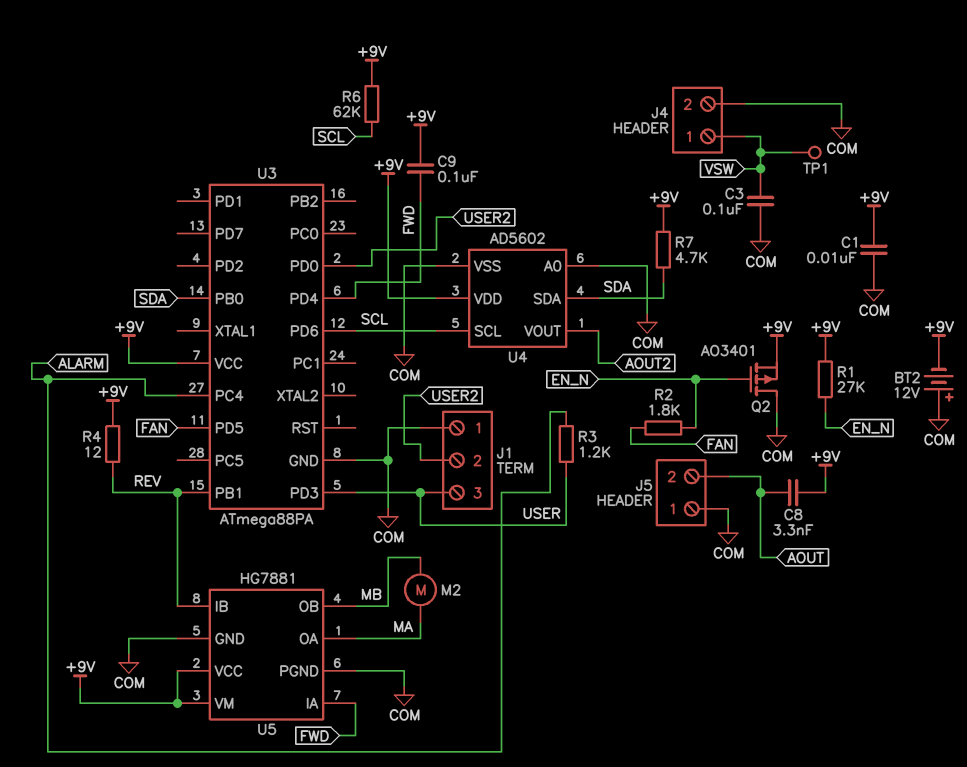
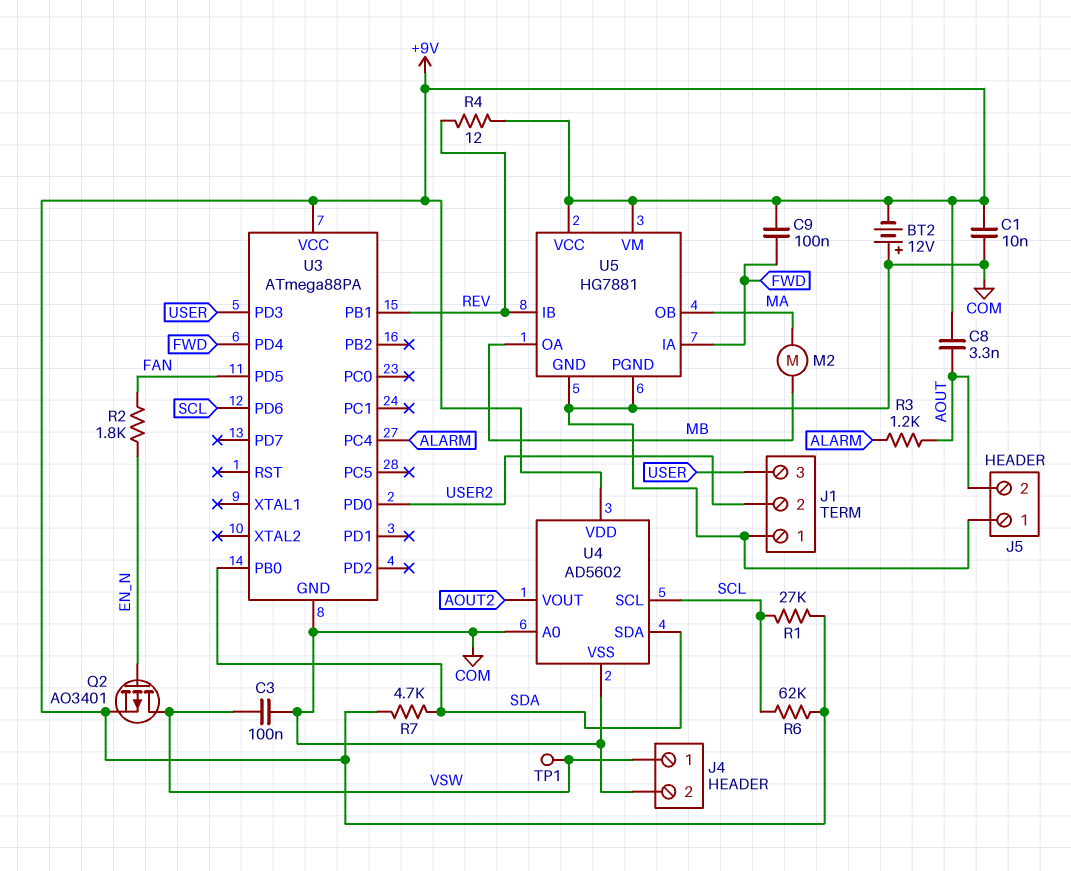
Q2: PMOS AO3401 (G EN_N, D COM, S +9V) -> PMOS AO3401 (G EN_N, D VSW, S +9V)
R1: 27k (+9V, EN_N) -> 27k (+9V, SCL)
R3: 1.2k (ALARM, USER) -> 1.2k (ALARM, AOUT)
U5 pin OA: MA -> MB
U5 pin OB: MB -> MA

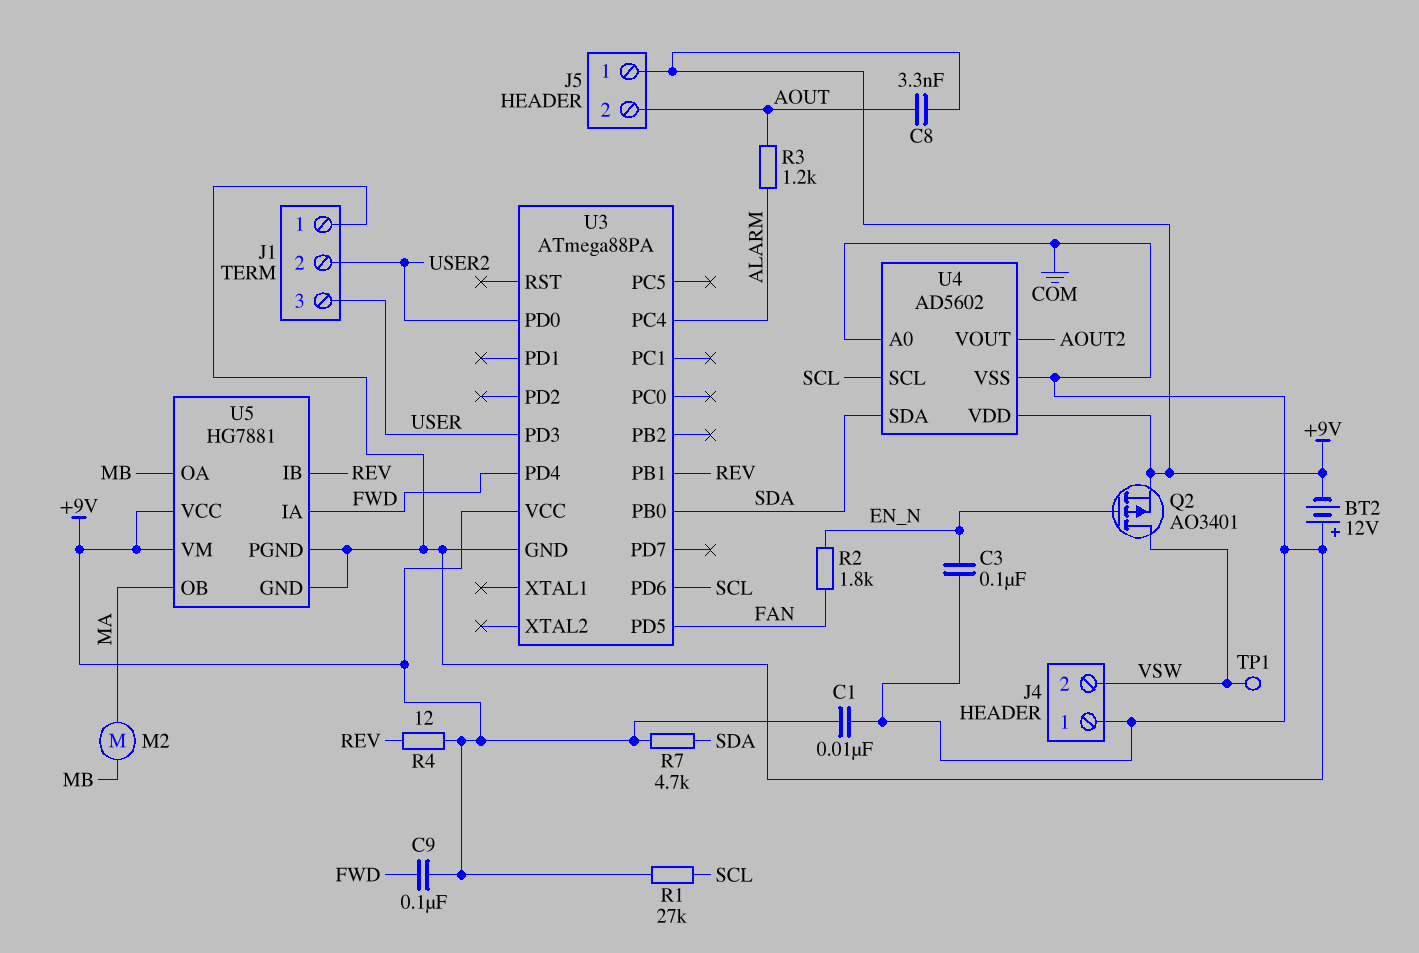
C3: 100nF (COM, VSW) -> 100nF (COM, EN_N)
J4 pin 1: VSW -> COM
J4 pin 2: COM -> VSW
J5 pin 1: COM -> +9V
R6: 62k (+9V, SCL) -> none

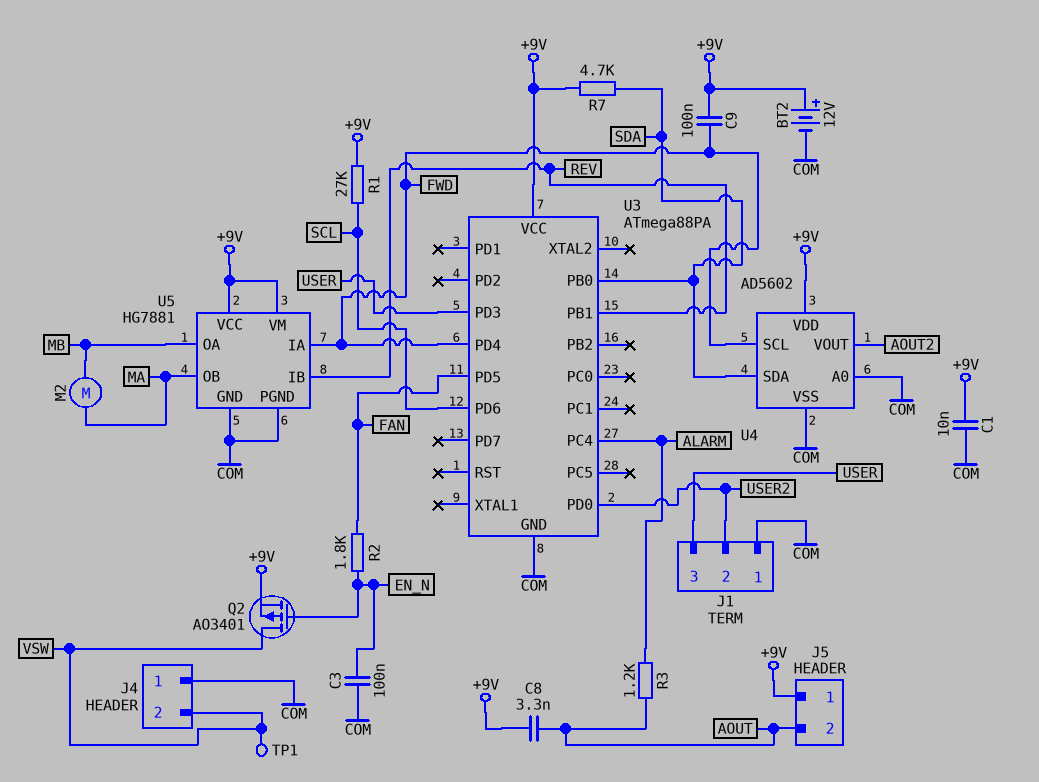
BT2: 12V (plus COM, minus +9V) -> 12V (plus +9V, minus COM)
R4: 12 (+9V, REV) -> none
U4 pin SCL: SCL -> FWD

